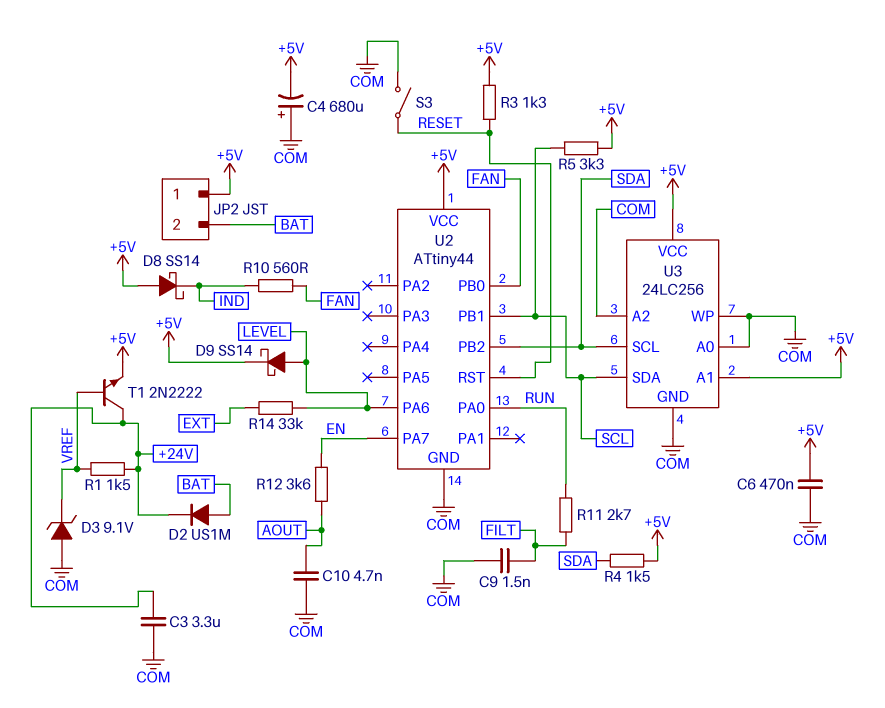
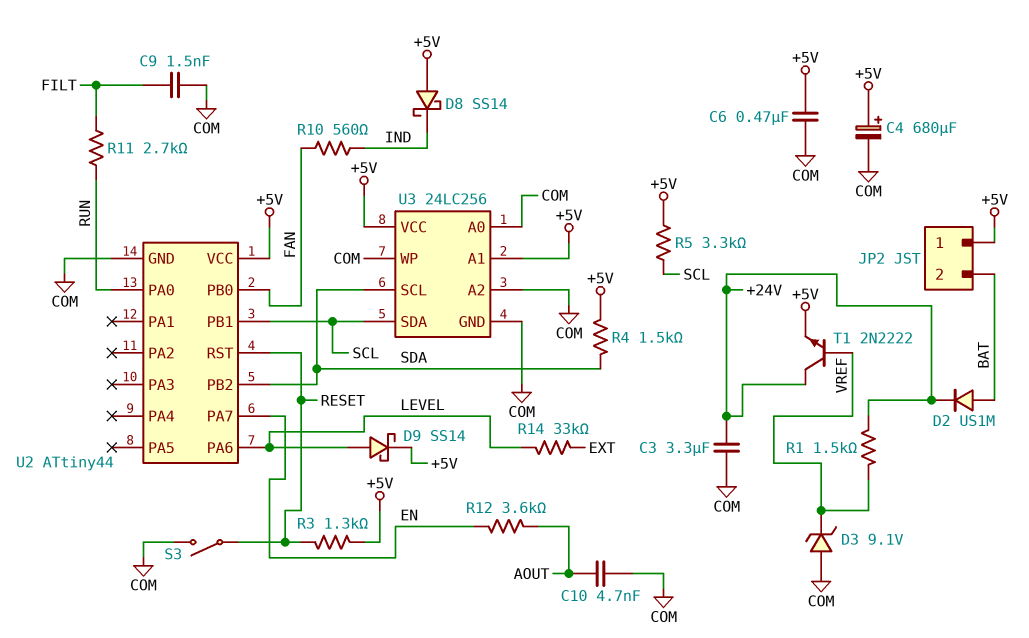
C4: 680uF (plus COM, minus +5V) -> 680uF (plus +5V, minus COM)

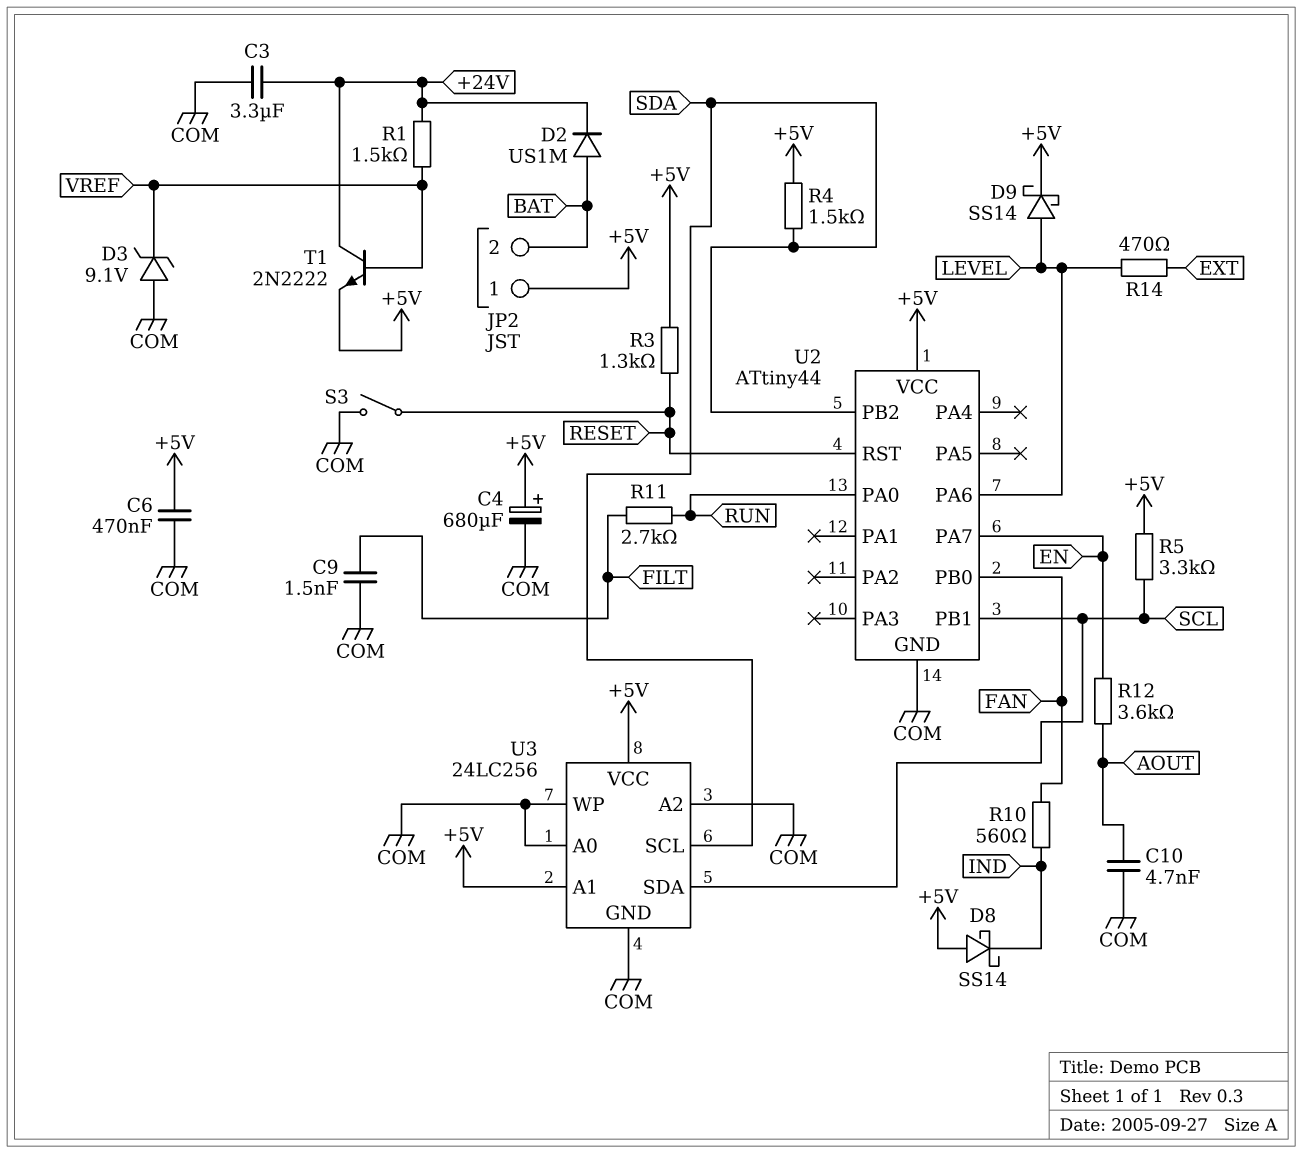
R14: 33k (EXT, LEVEL) -> 470 (EXT, LEVEL)

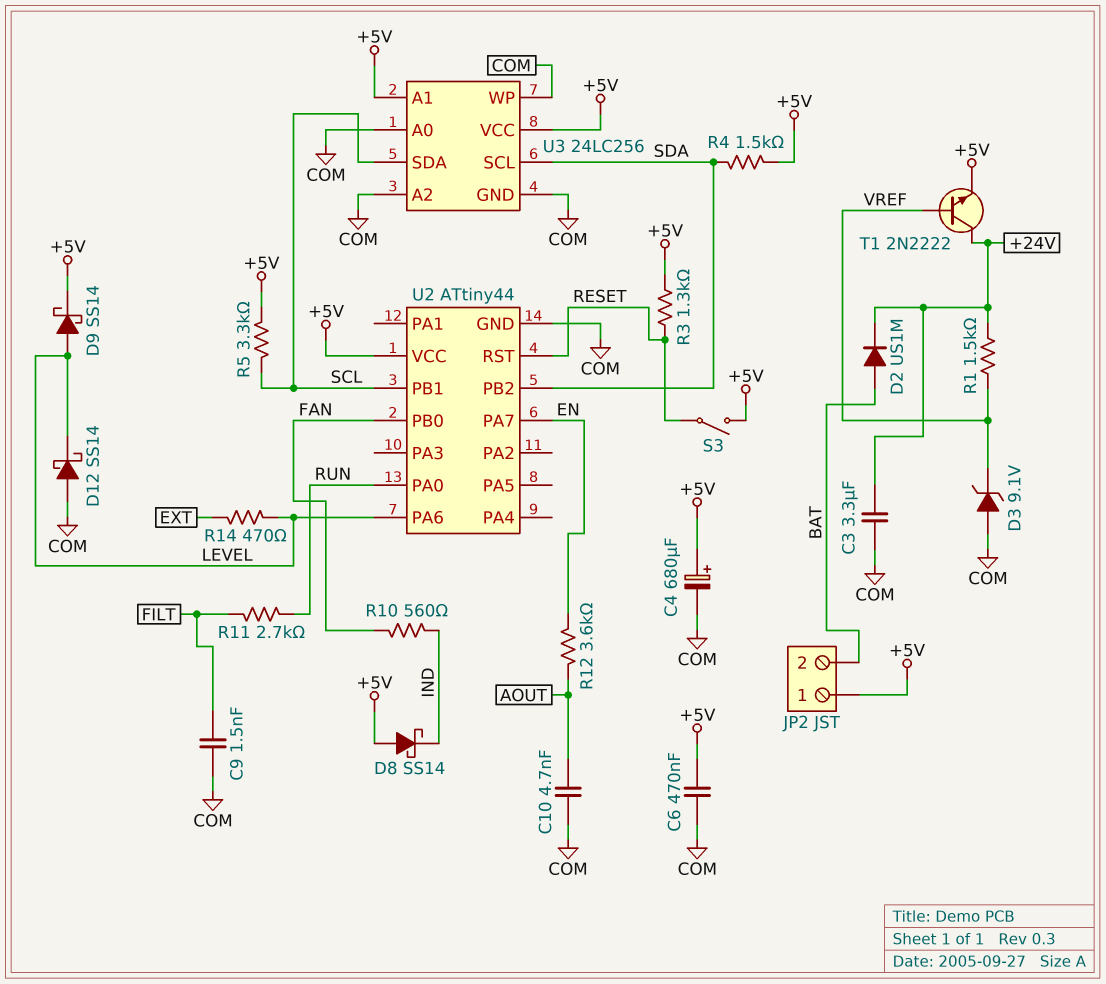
D12: none -> schottky SS14 (A COM, K LEVEL)
S3: switch (COM, RESET) -> switch (+5V, RESET)

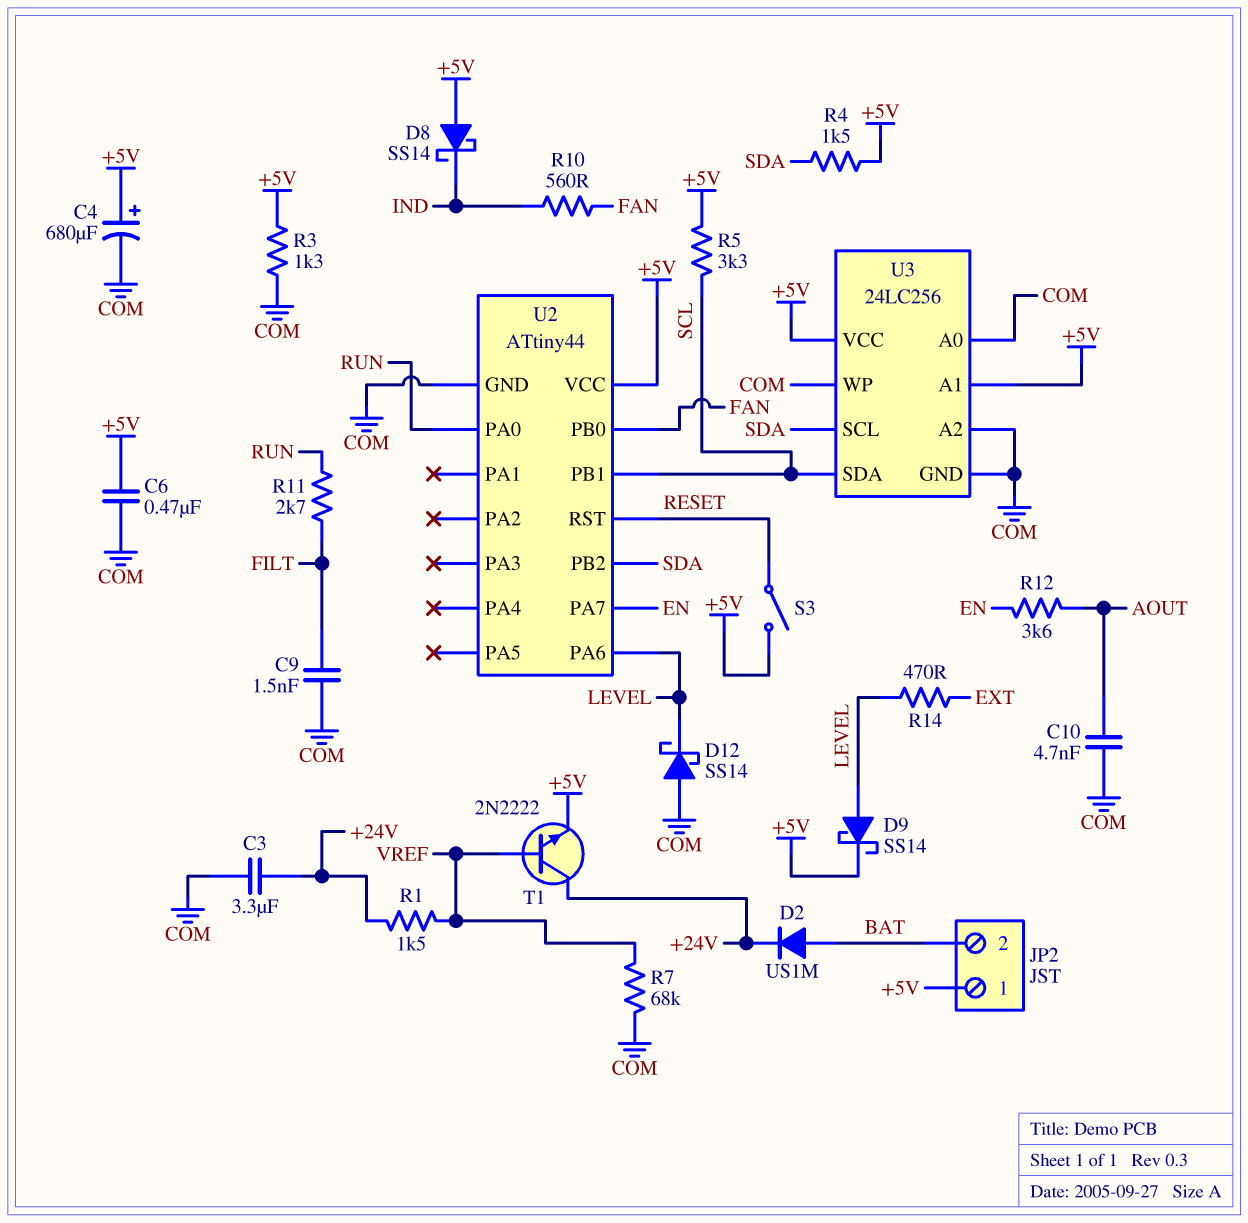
D3: zener 9.1V (A COM, K VREF) -> none
R3: 1.3k (+5V, RESET) -> 1.3k (+5V, COM)
R7: none -> 68k (COM, VREF)

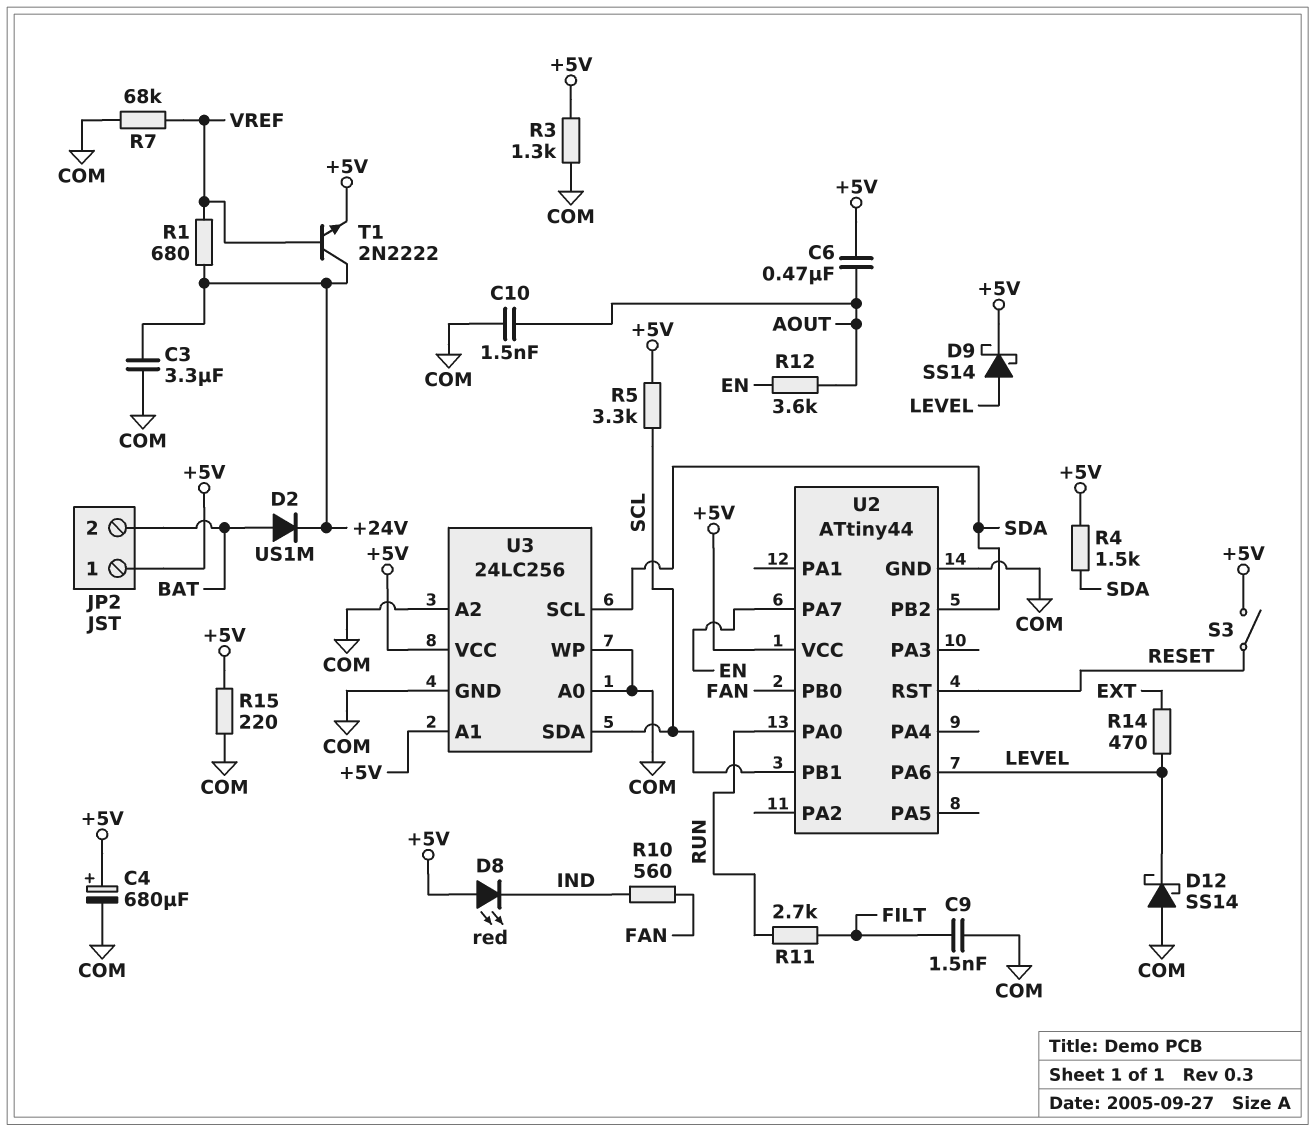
C6: 470nF (+5V, COM) -> 470nF (+5V, AOUT)
C10: 4.7nF (AOUT, COM) -> 1.5nF (AOUT, COM)
D8: schottky SS14 (A +5V, K IND) -> LED red (A +5V, K IND)
R1: 1.5k (+24V, VREF) -> 680 (+24V, VREF)
R15: none -> 220 (+5V, COM)

